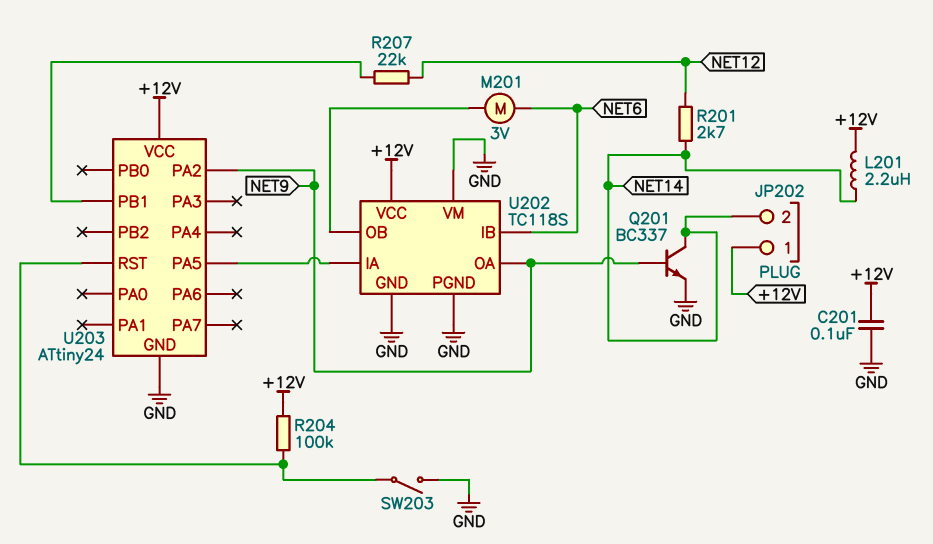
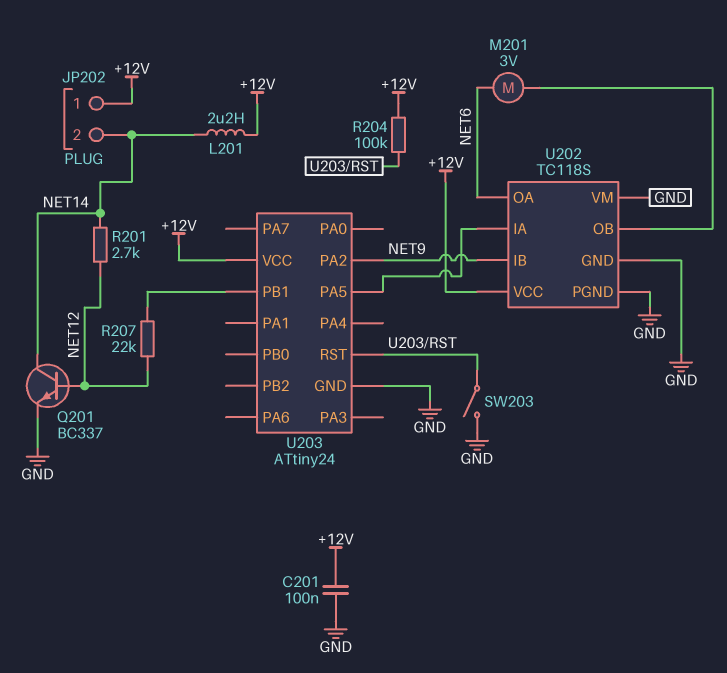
Q201: NPN BC337 (B NET9, C NET14, E GND) -> NPN BC337 (B NET12, C NET14, E GND)
U202 pin IB: NET6 -> NET9
U202 pin OA: NET9 -> NET6

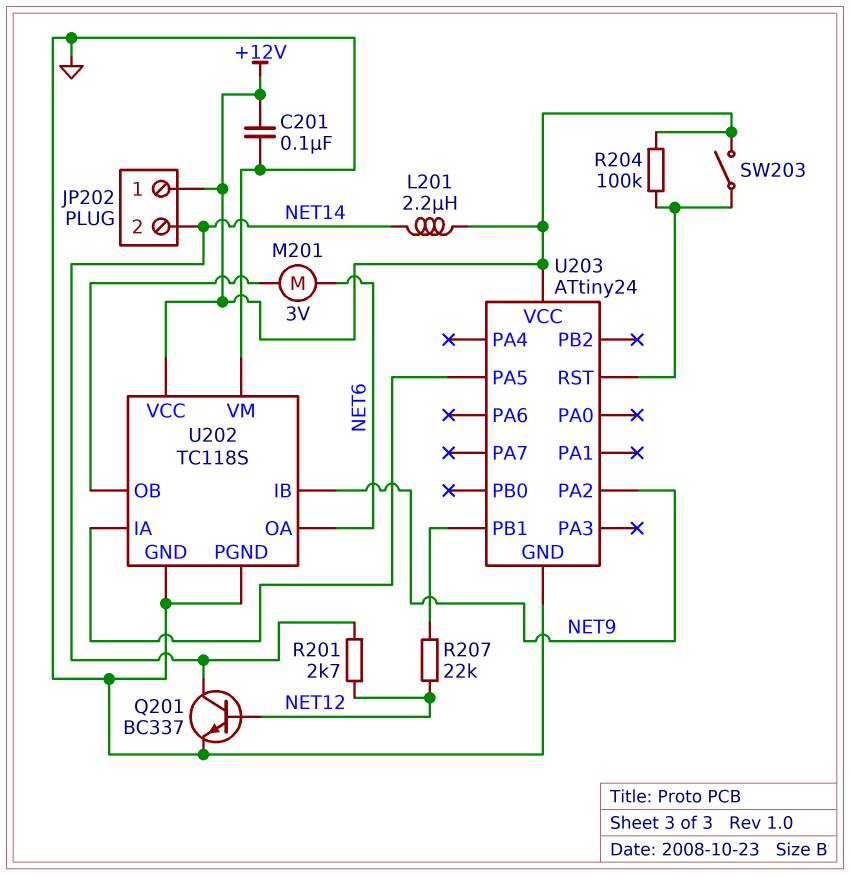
SW203: switch (GND, U203/RST) -> switch (+12V, U203/RST)

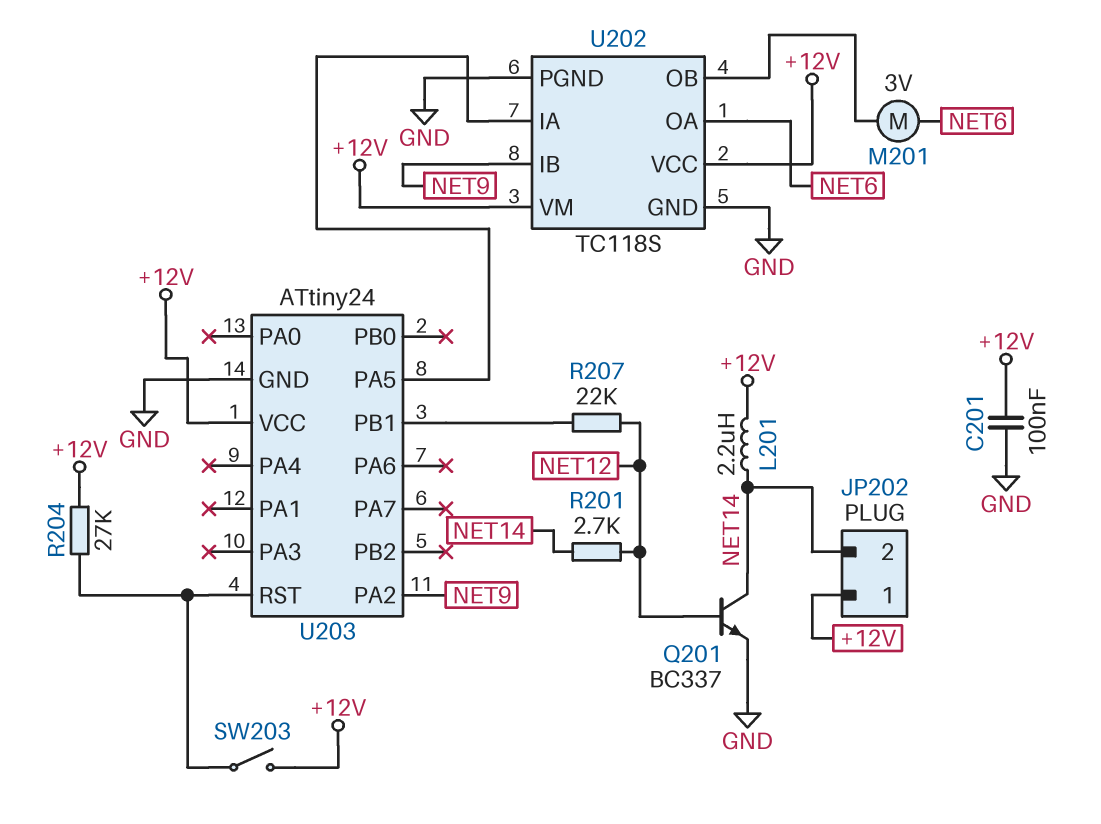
R204: 100k (+12V, U203/RST) -> 27k (+12V, U203/RST)
U202 pin VM: GND -> +12V

